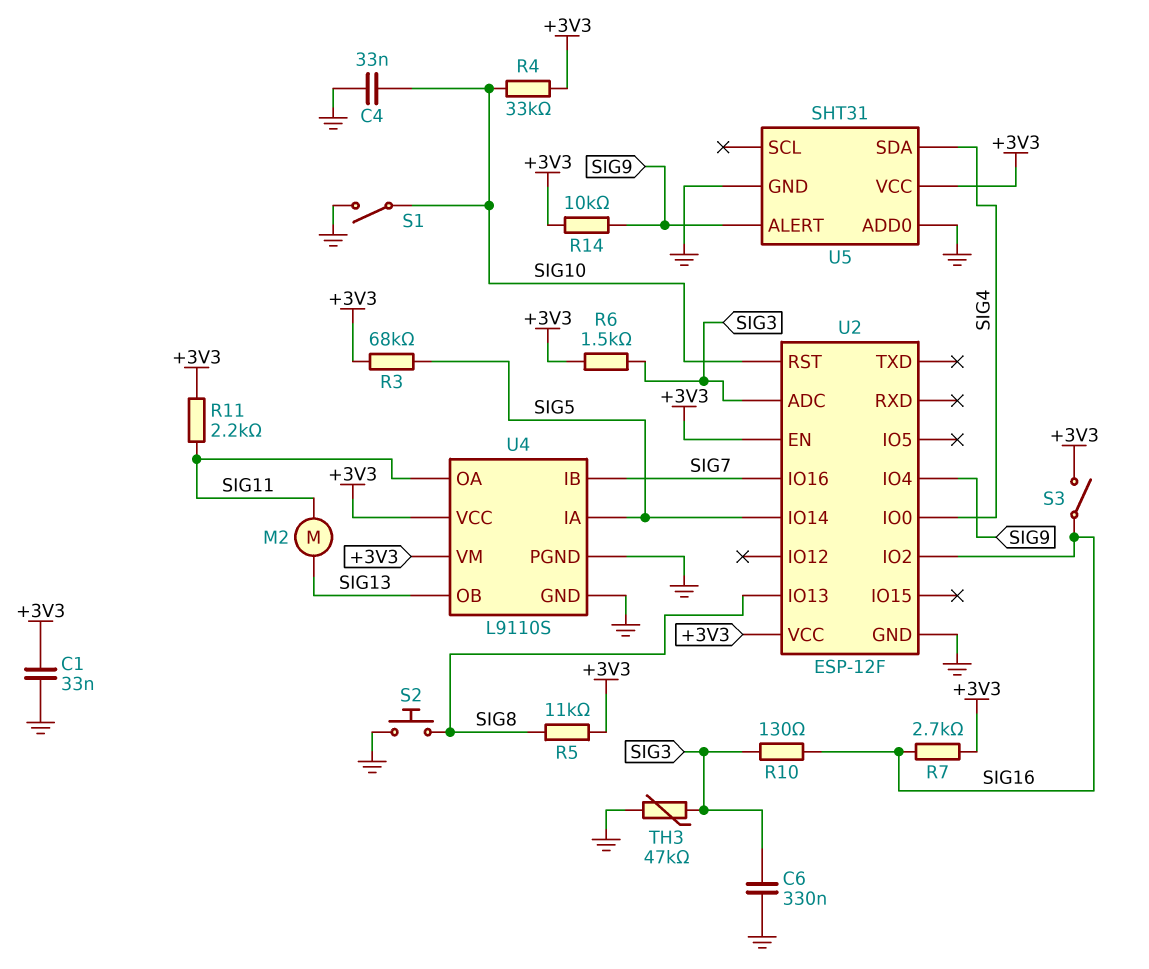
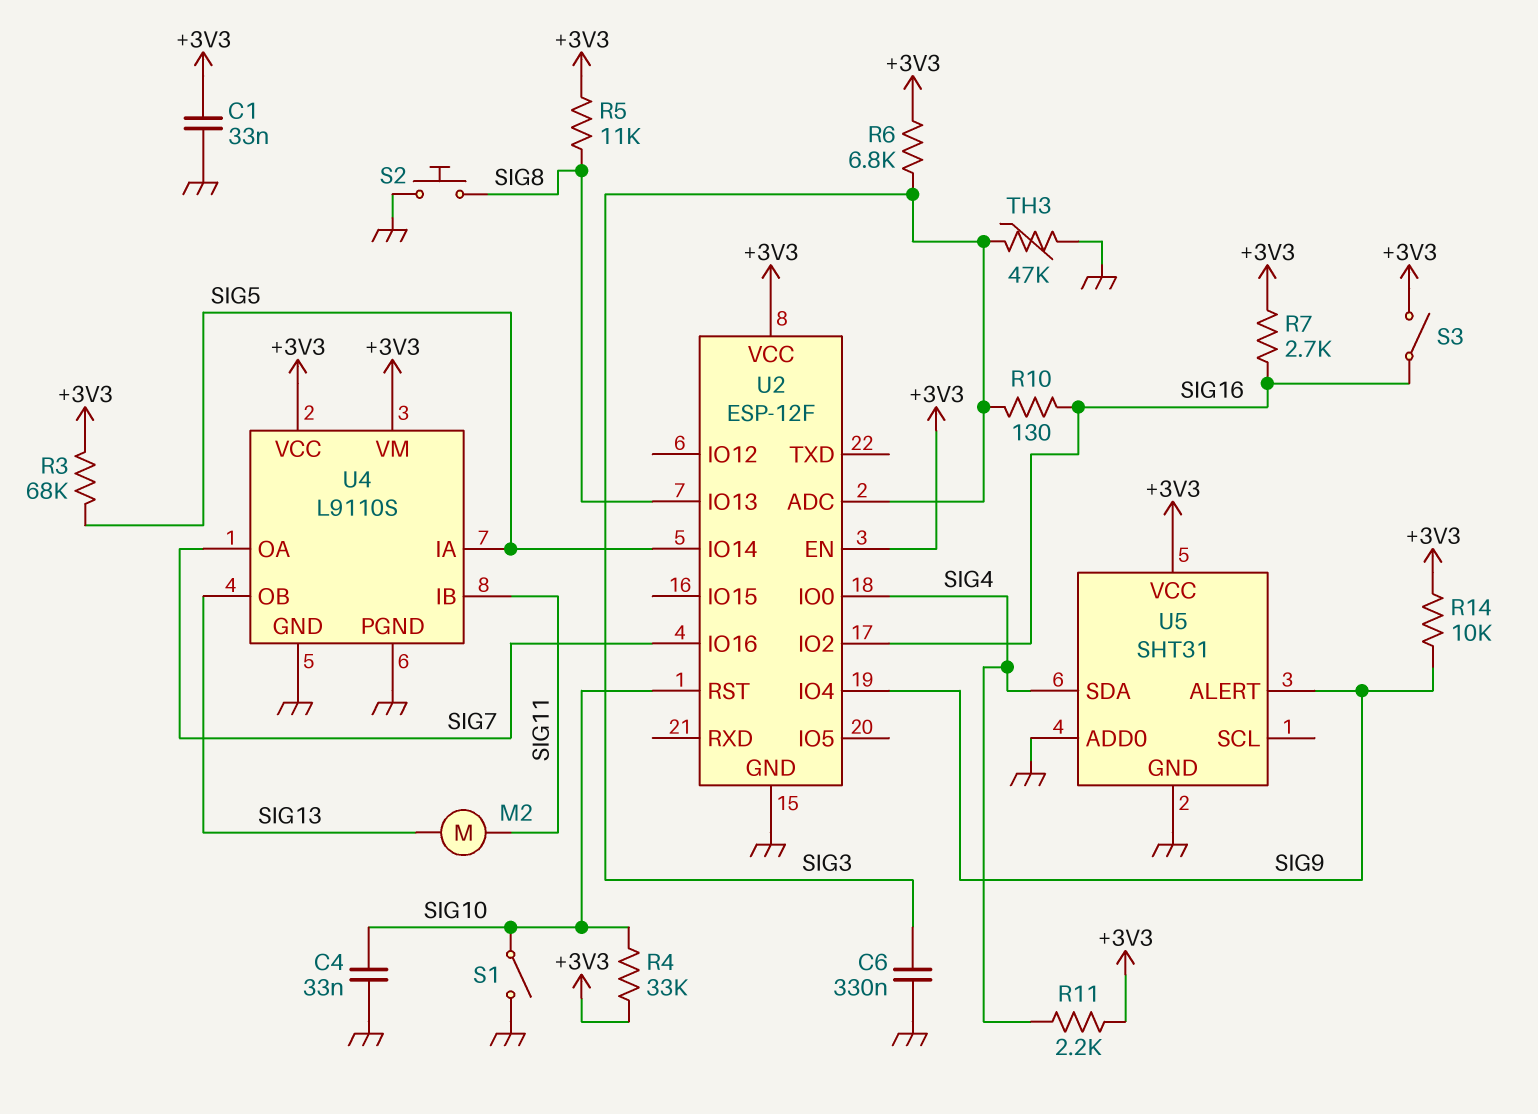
R6: 1.5k (+3V3, SIG3) -> 6.8k (+3V3, SIG3)
R11: 2.2k (+3V3, SIG11) -> 2.2k (+3V3, SIG4)
U4 pin IB: SIG7 -> SIG11
U4 pin OA: SIG11 -> SIG7

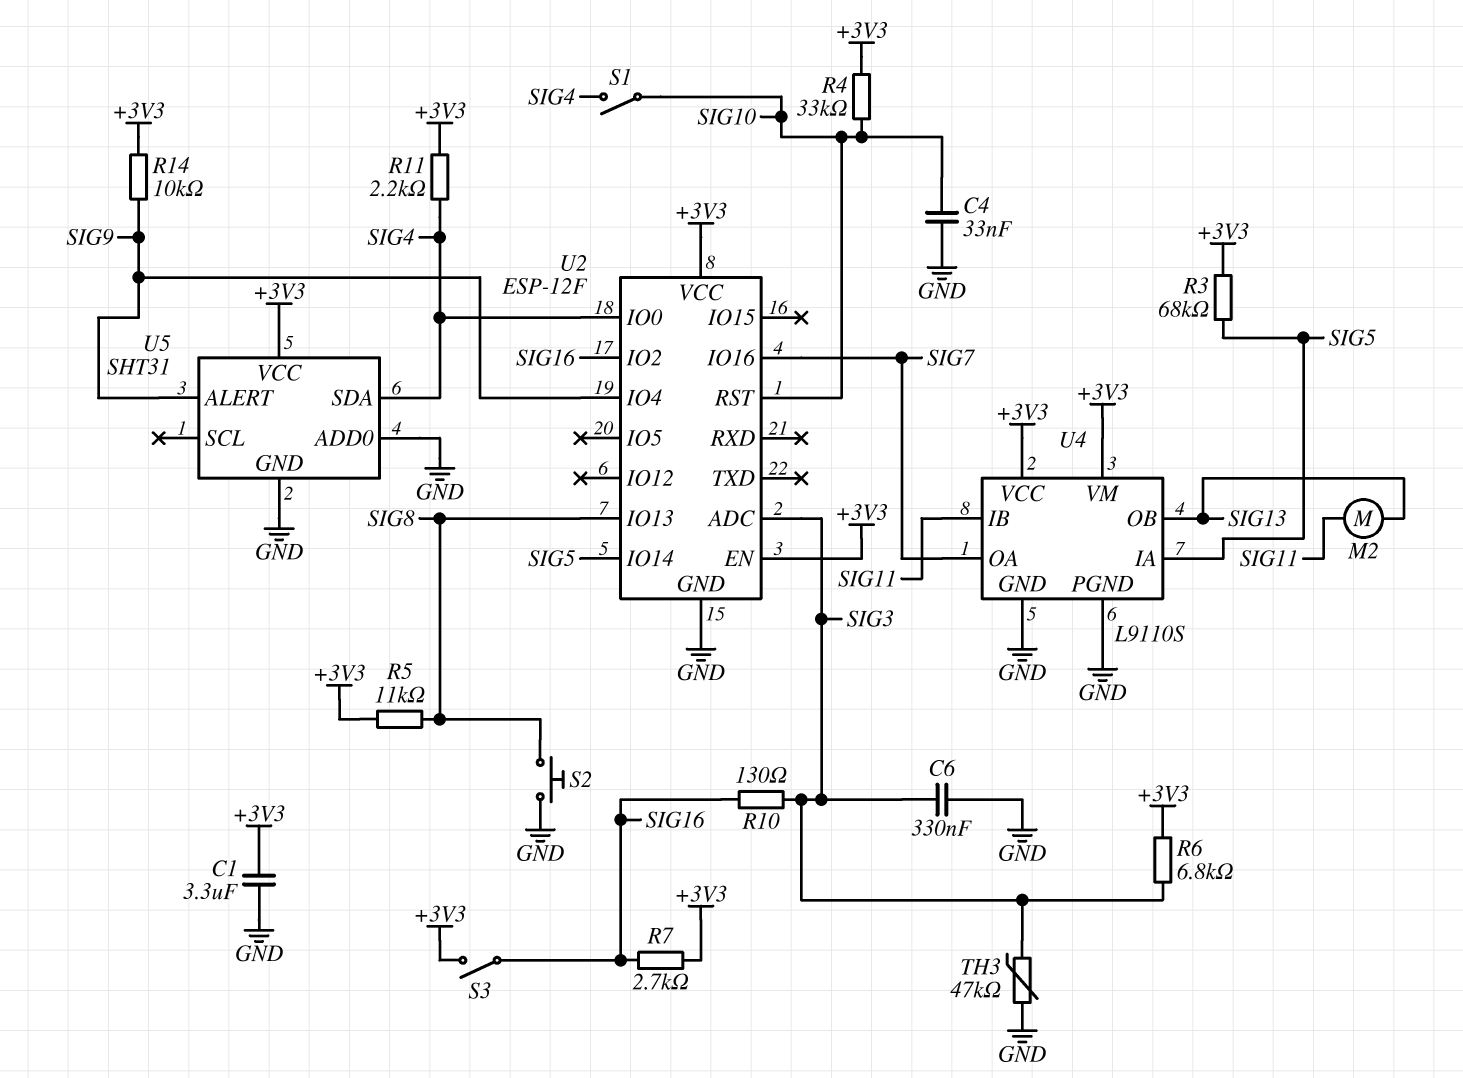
C1: 33nF (+3V3, GND) -> 3.3uF (+3V3, GND)
S1: switch (GND, SIG10) -> switch (SIG4, SIG10)

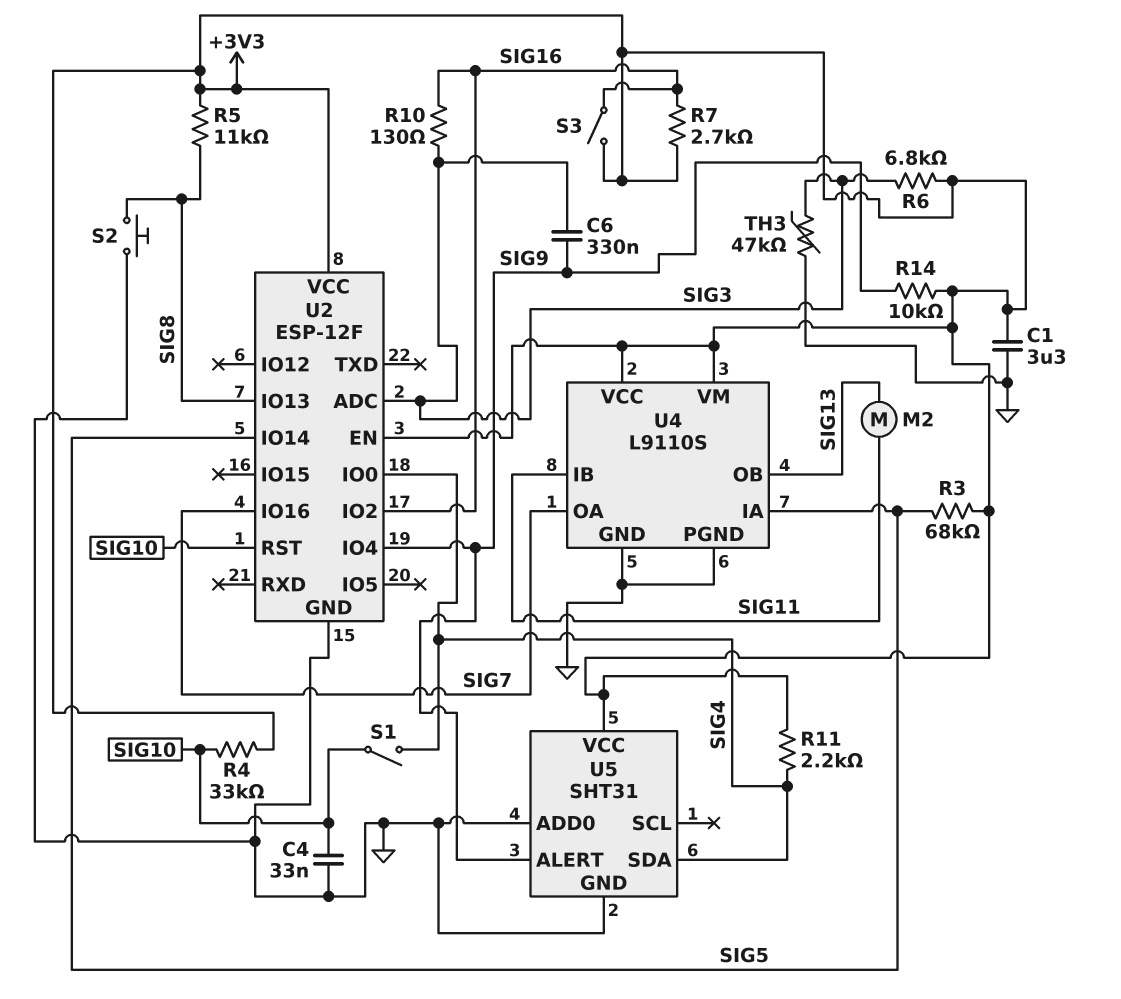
C6: 330nF (GND, SIG3) -> 330nF (SIG3, SIG9)

